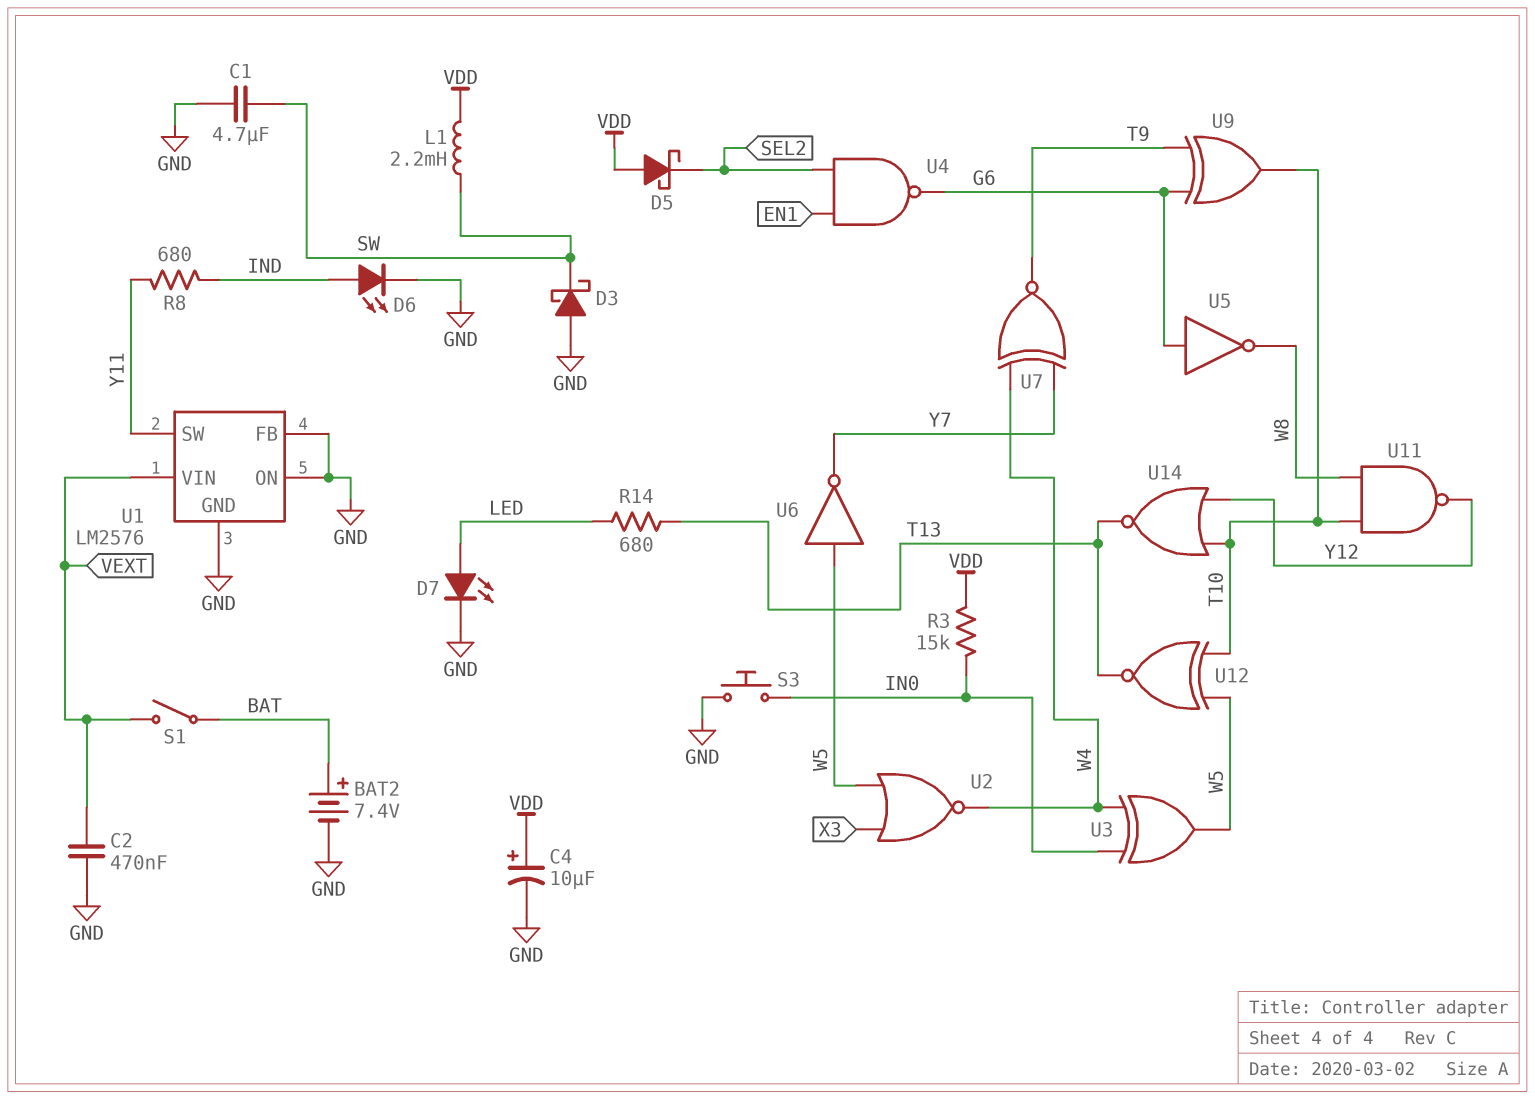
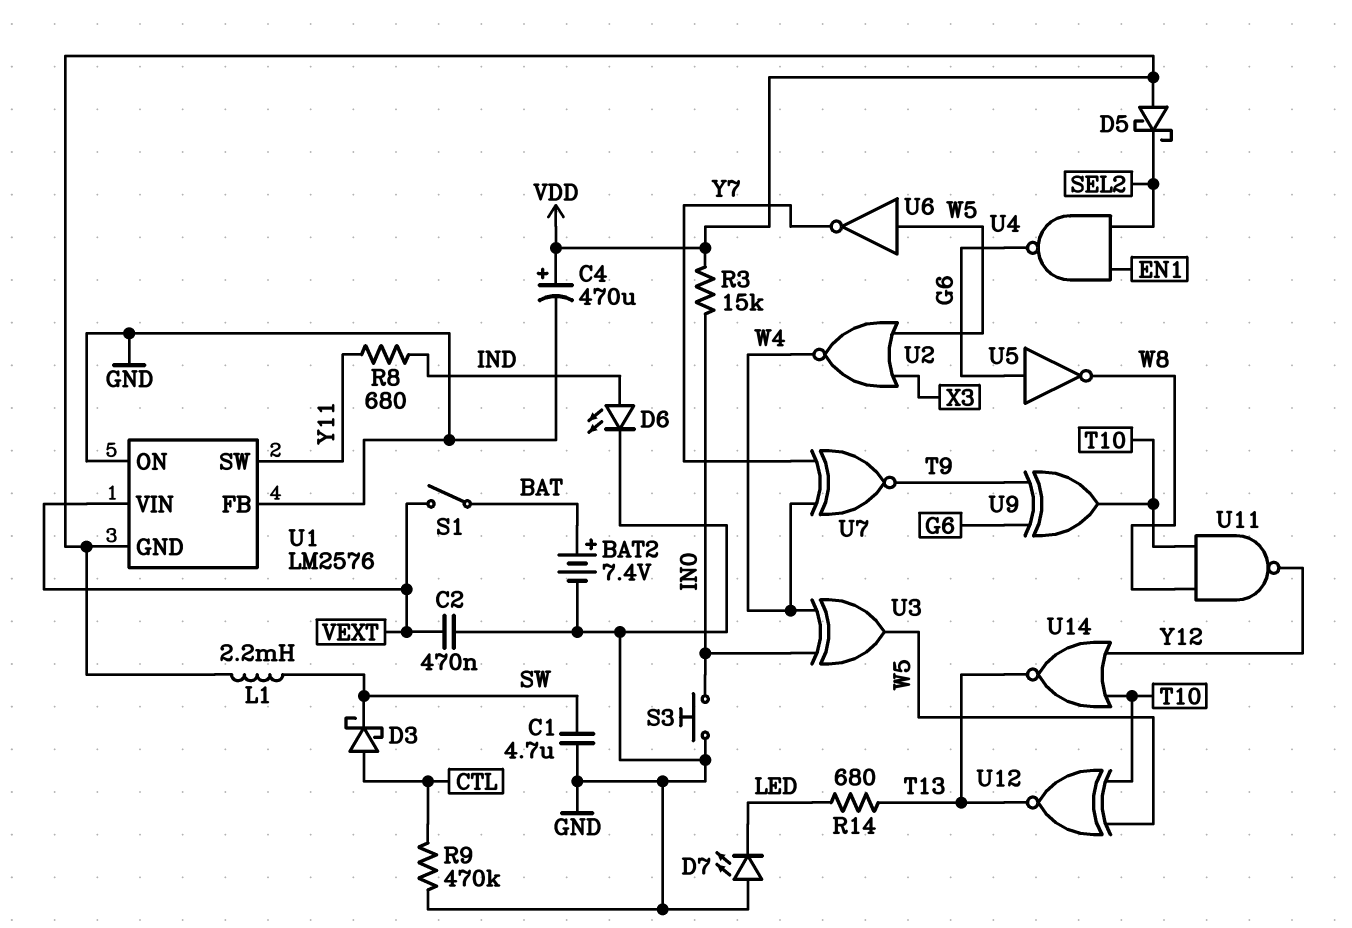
C4: 10uF (plus VDD, minus GND) -> 470uF (plus VDD, minus GND)
D3: schottky (A GND, K SW) -> schottky (A CTL, K SW)
D7: LED (A LED, K GND) -> LED (A GND, K LED)
R9: none -> 470k (CTL, GND)
U1 pin GND: GND -> VDD

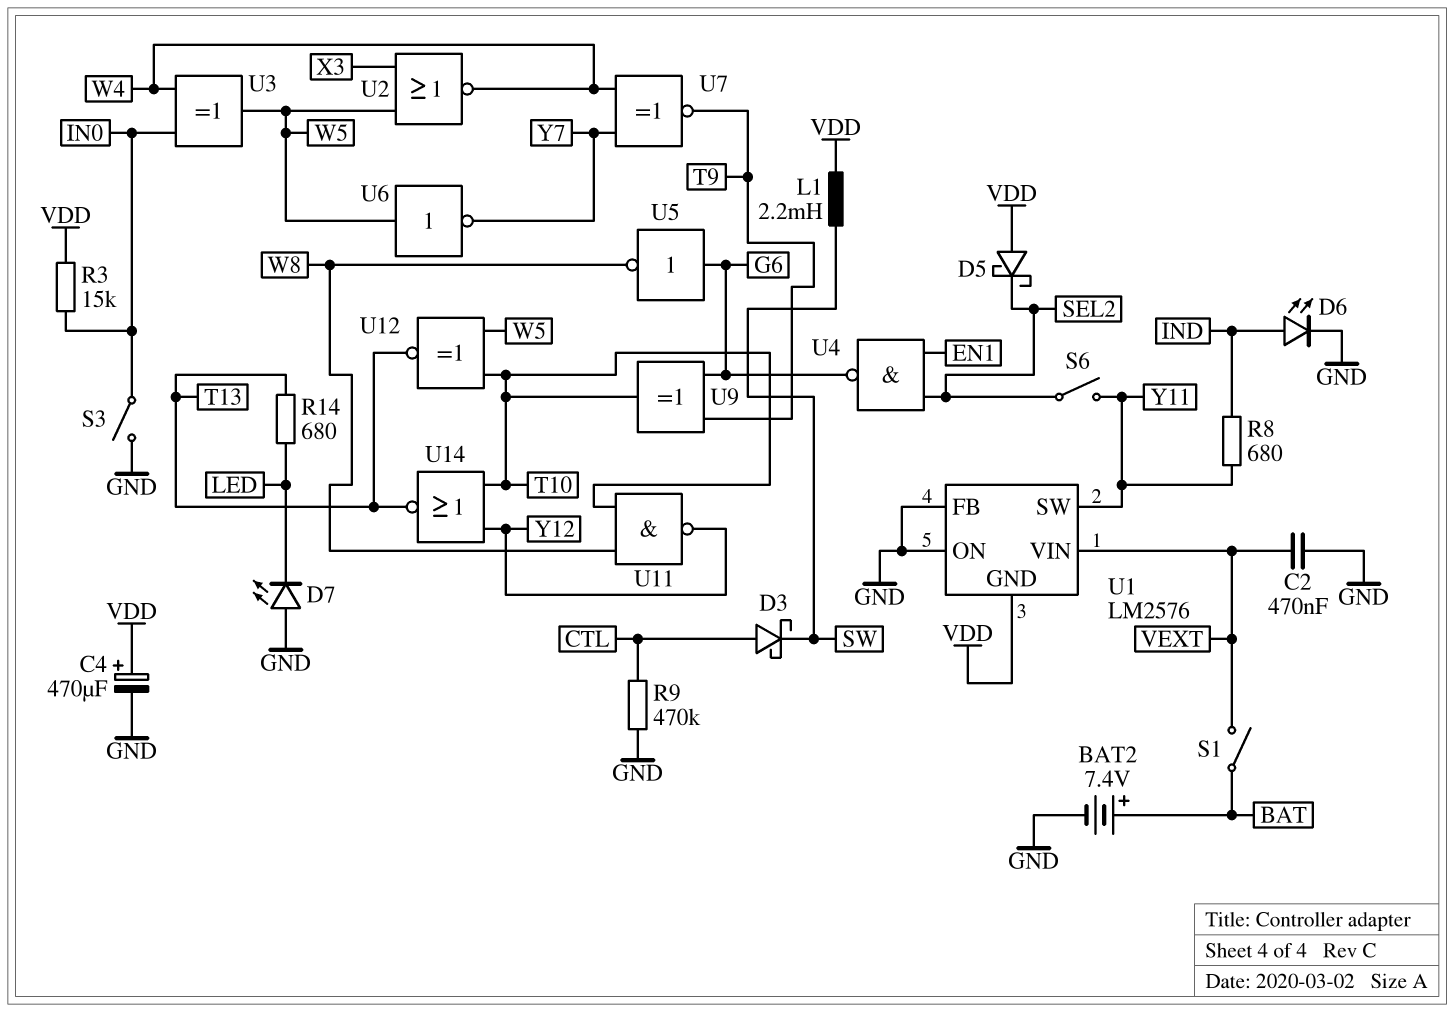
C1: 4.7uF (GND, SW) -> none
S3: button (GND, IN0) -> switch (GND, IN0)
S6: none -> switch (SEL2, Y11)

